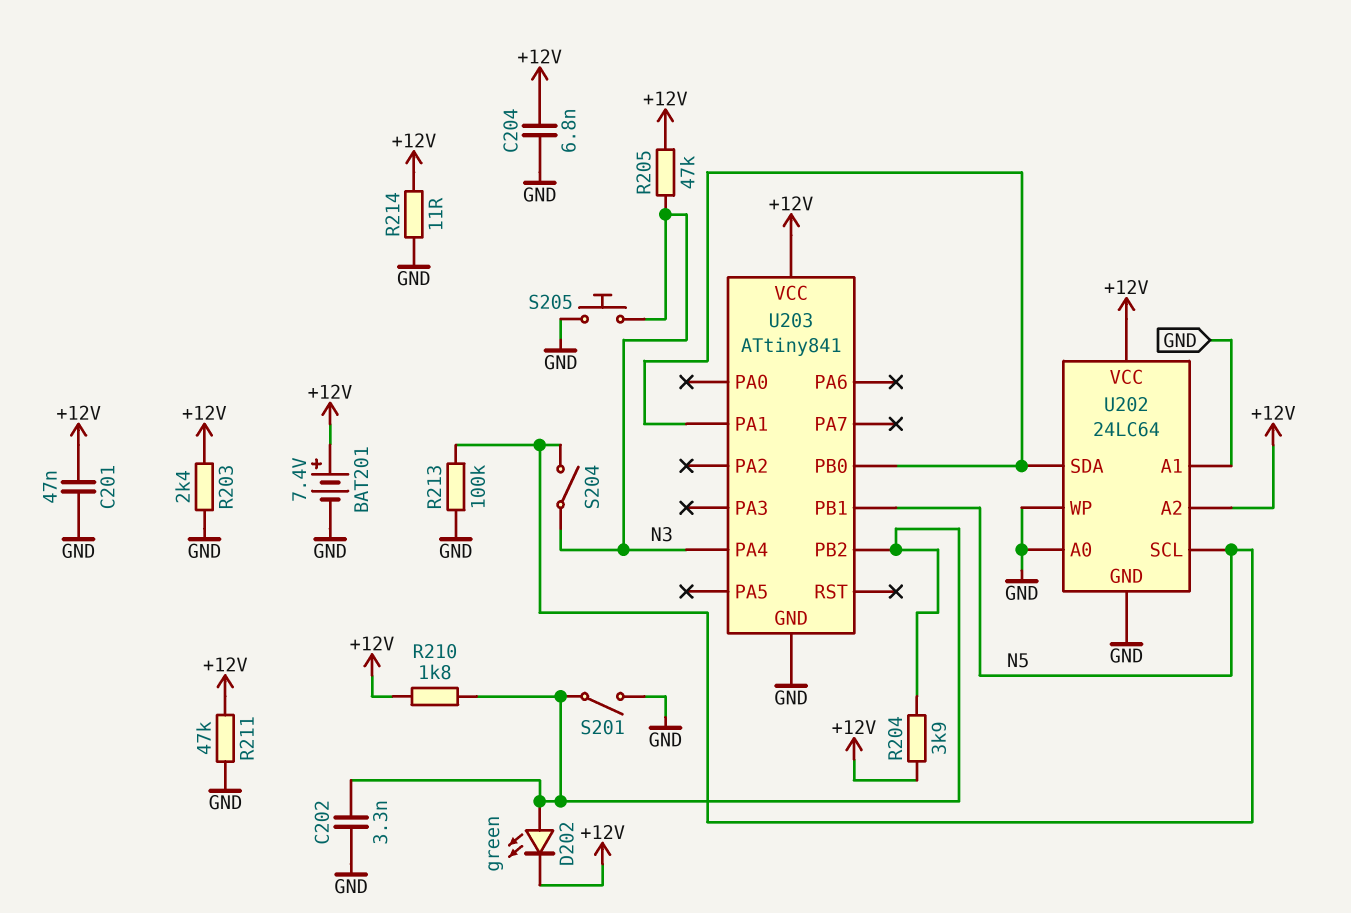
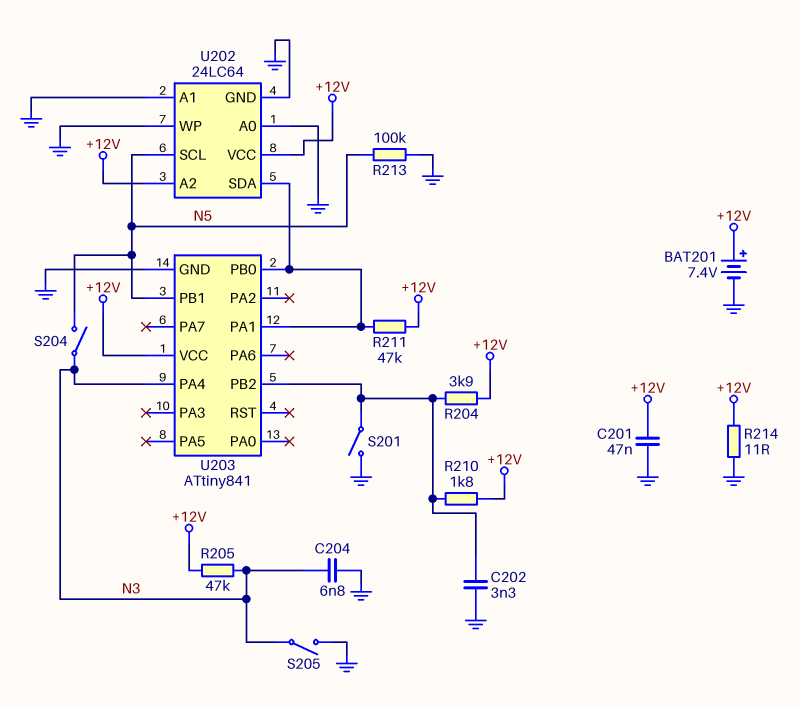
C204: 6.8nF (+12V, GND) -> 6.8nF (GND, N3)
D202: LED green (A U203/PB2, K +12V) -> none
R203: 2.4k (+12V, GND) -> none
R211: 47k (+12V, GND) -> 47k (+12V, U202/SDA)
S205: button (GND, N3) -> switch (GND, N3)

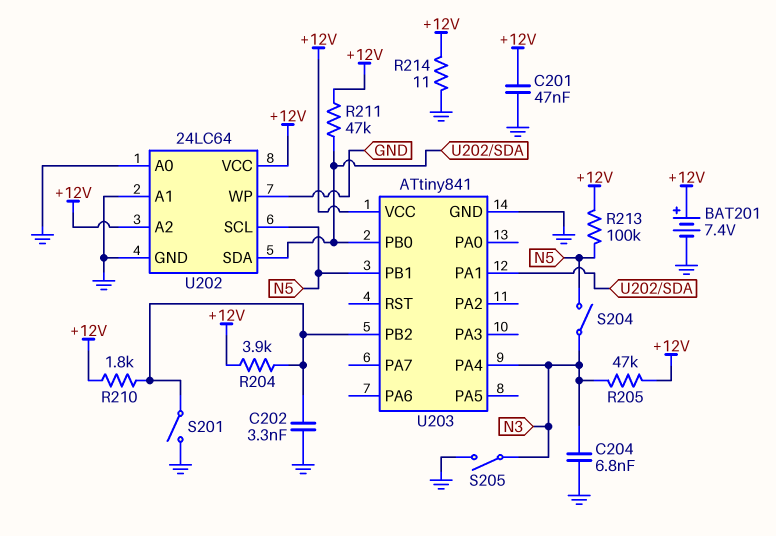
R213: 100k (GND, N5) -> 100k (+12V, N5)

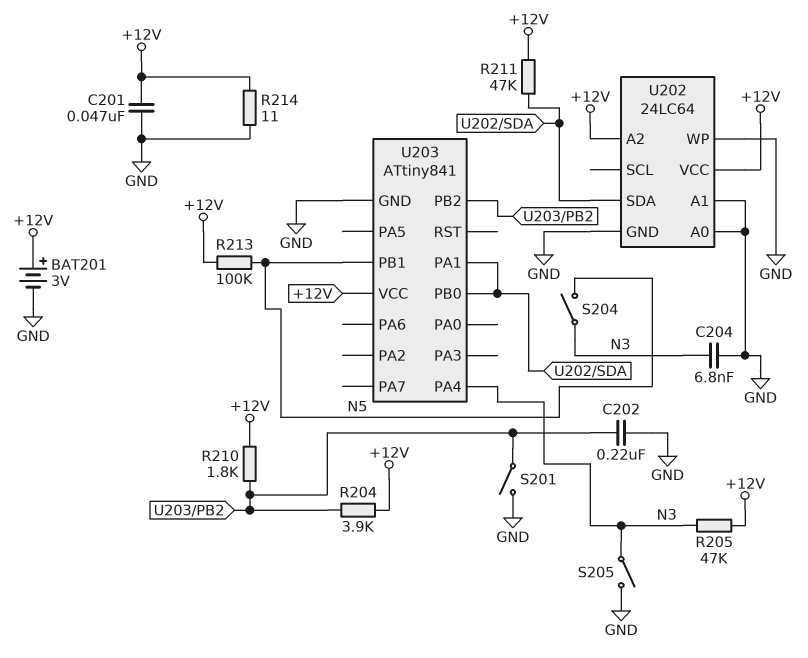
BAT201: 7.4V (plus +12V, minus GND) -> 3V (plus +12V, minus GND)
C202: 3.3nF (GND, U203/PB2) -> 220nF (GND, U203/PB2)
U202 pin SCL: N5 -> none

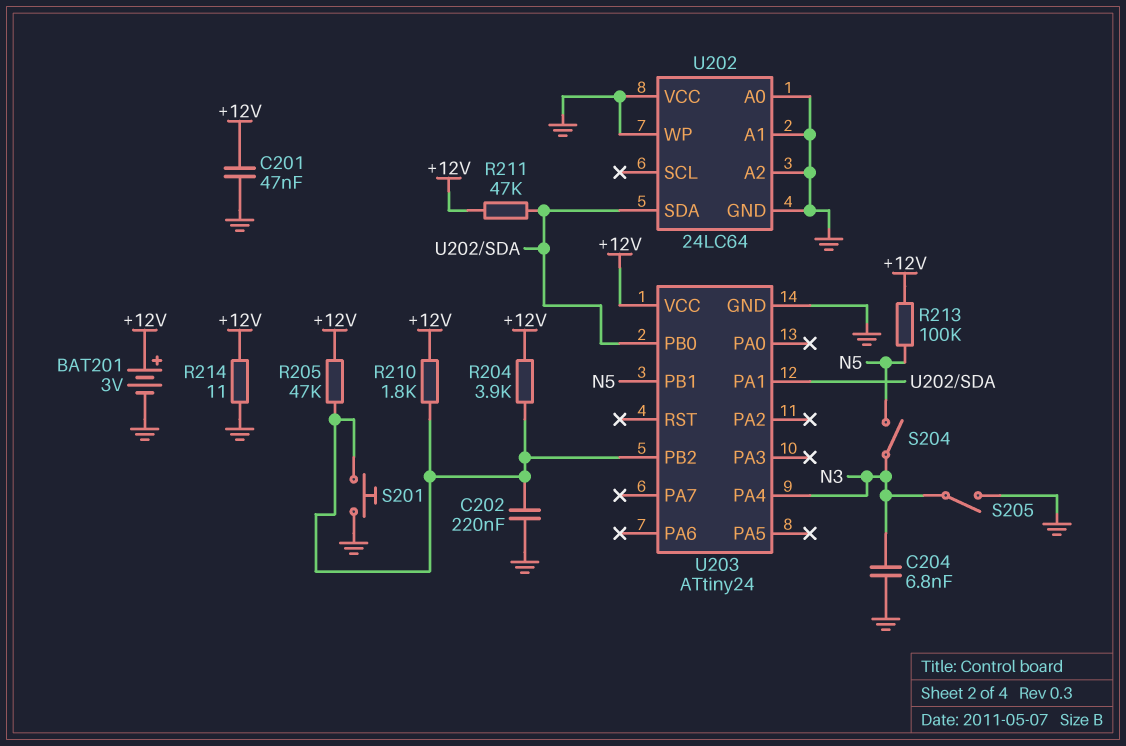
R205: 47k (+12V, N3) -> 47k (+12V, U203/PB2)
S201: switch (GND, U203/PB2) -> button (GND, U203/PB2)
U202 pin A2: +12V -> GND
U202 pin VCC: +12V -> GND
U203: ATtiny841 -> ATtiny24

